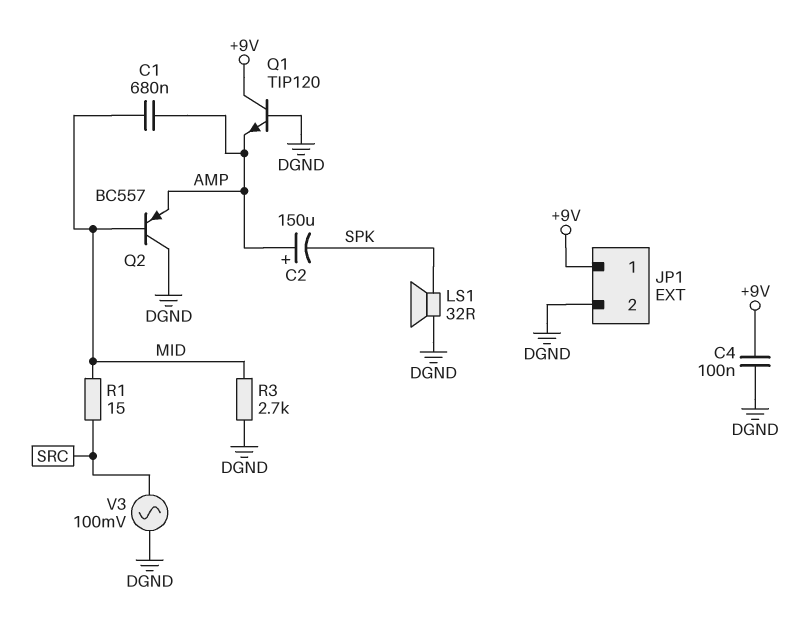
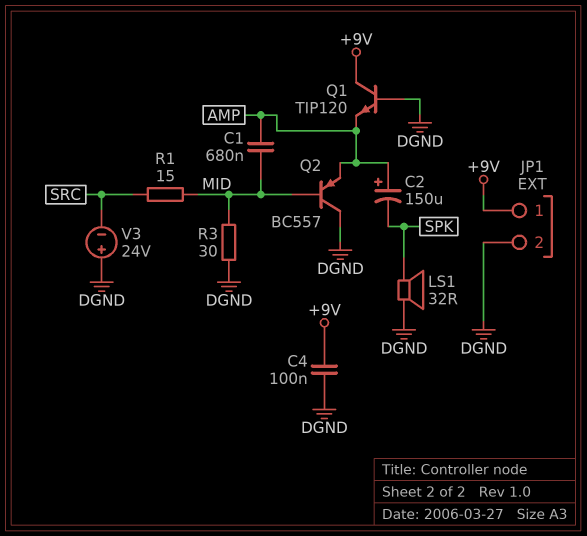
R3: 2.7k (DGND, MID) -> 30 (DGND, MID)
V3: AC 100mV (DGND, SRC) -> 24V (plus DGND, minus SRC)

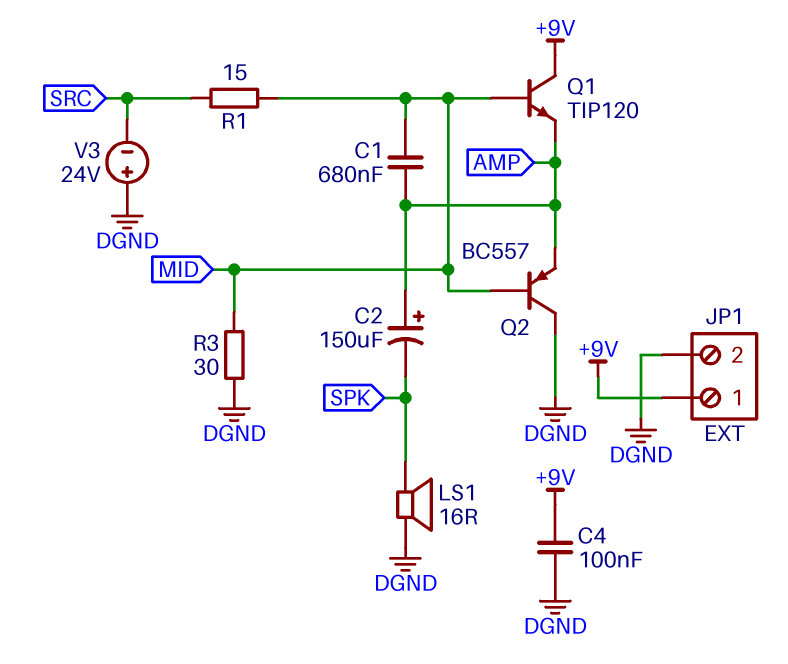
LS1: speaker 32R (DGND, SPK) -> speaker 16R (DGND, SPK)
Q1: NPN TIP120 (B DGND, C +9V, E AMP) -> NPN TIP120 (B MID, C +9V, E AMP)

